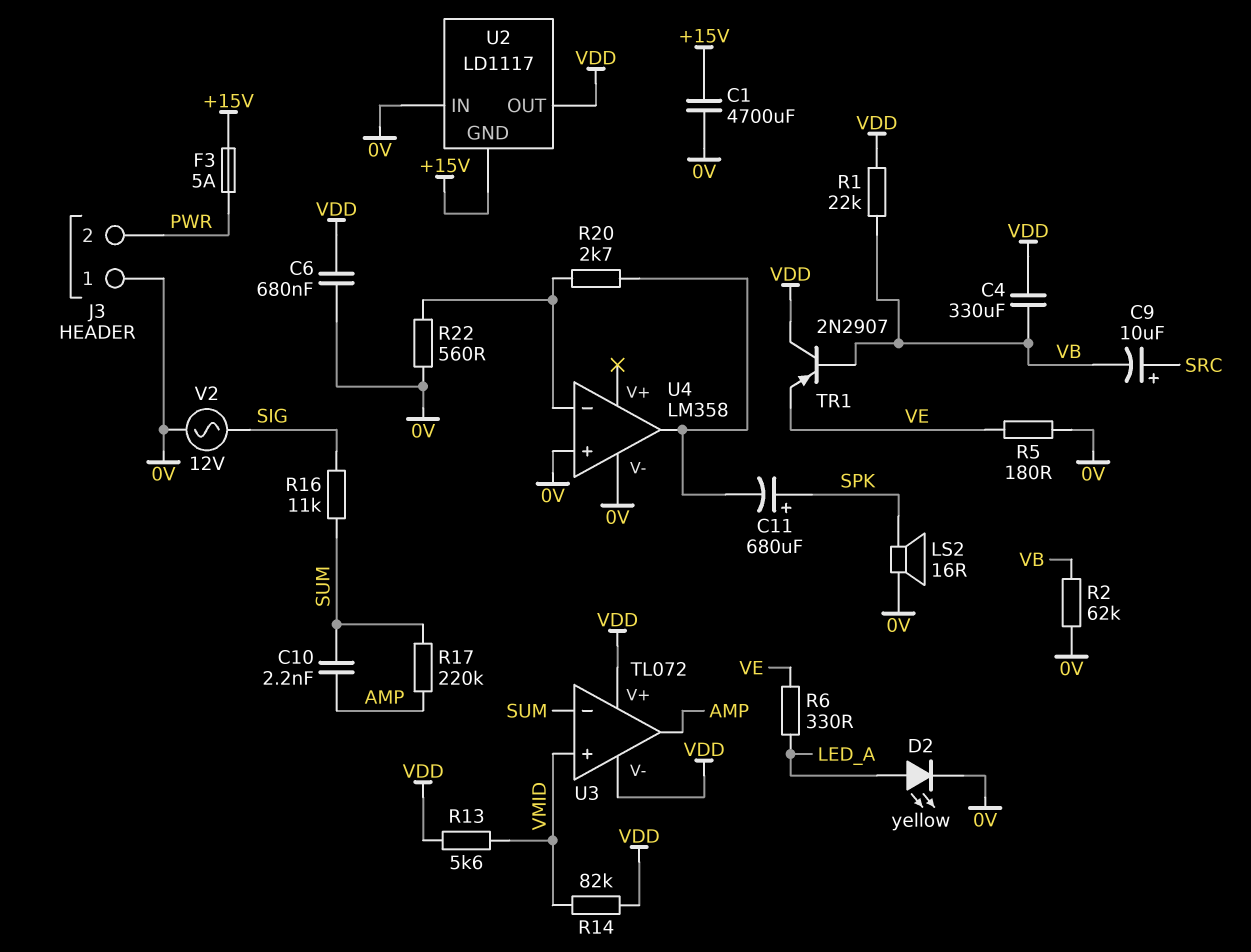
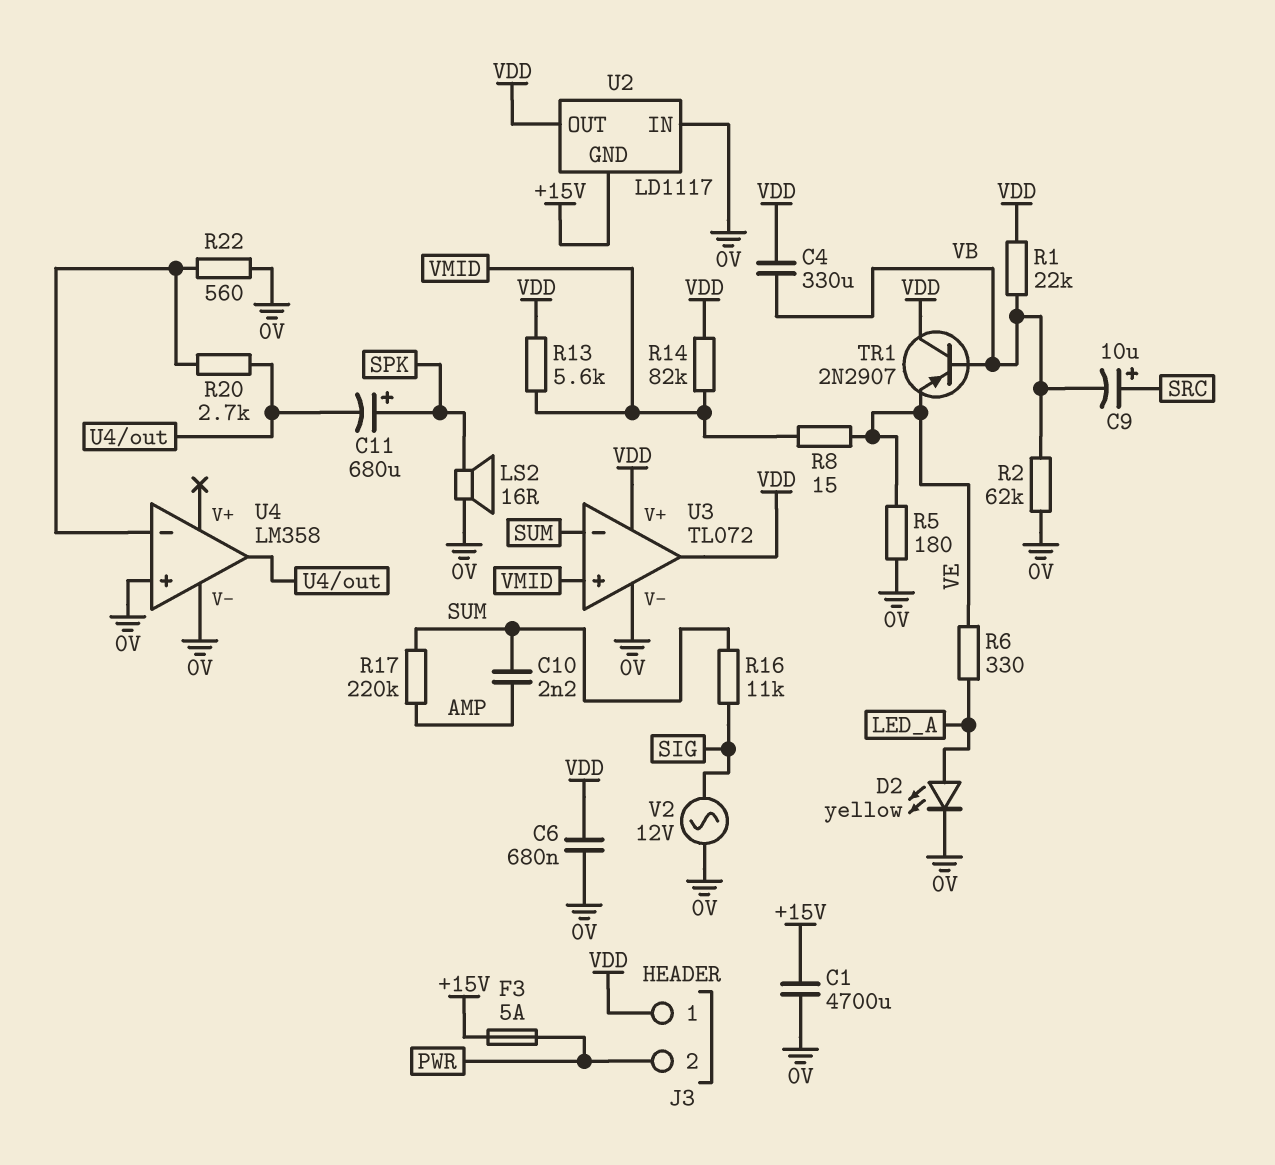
J3 pin 1: 0V -> VDD
R8: none -> 15 (VE, VMID)
U3 pin V-: VDD -> 0V
U3 pin out: AMP -> VDD

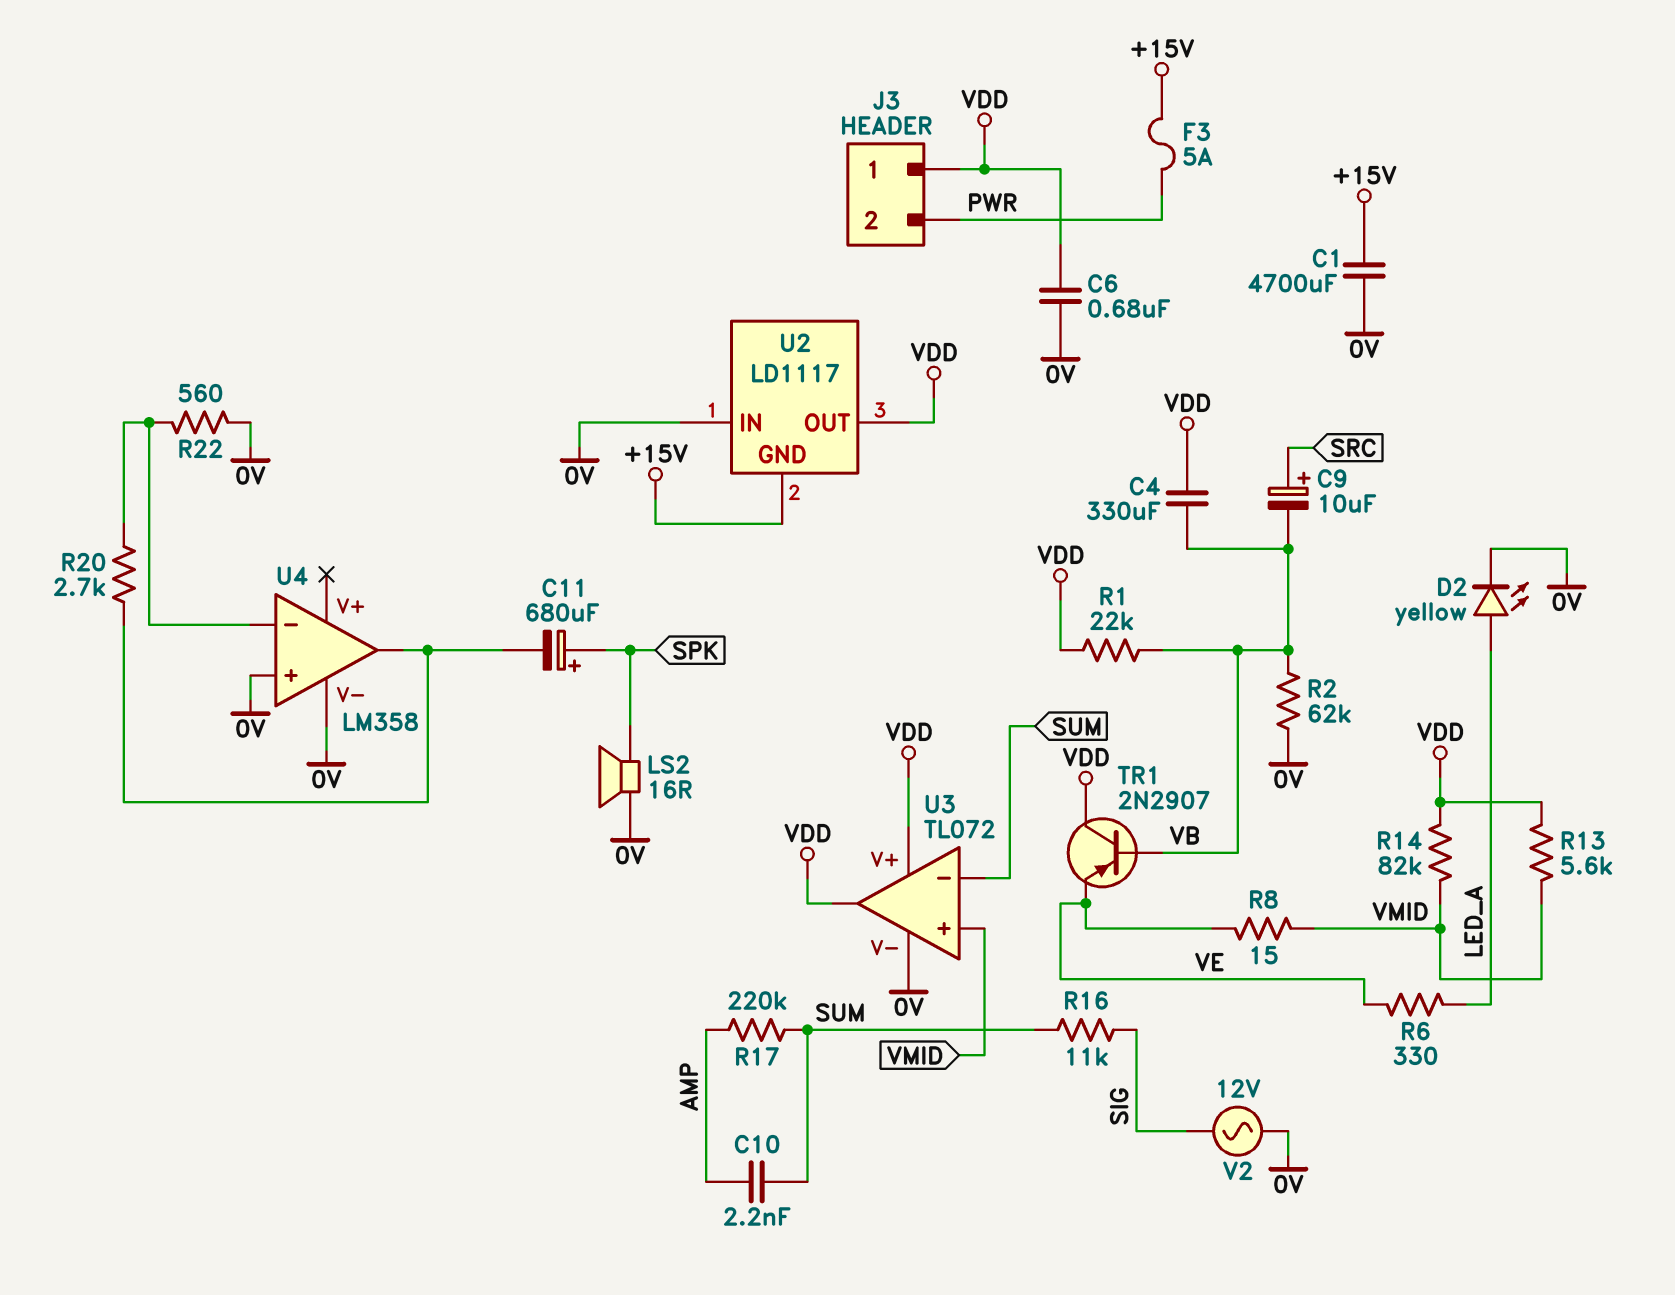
R5: 180 (0V, VE) -> none

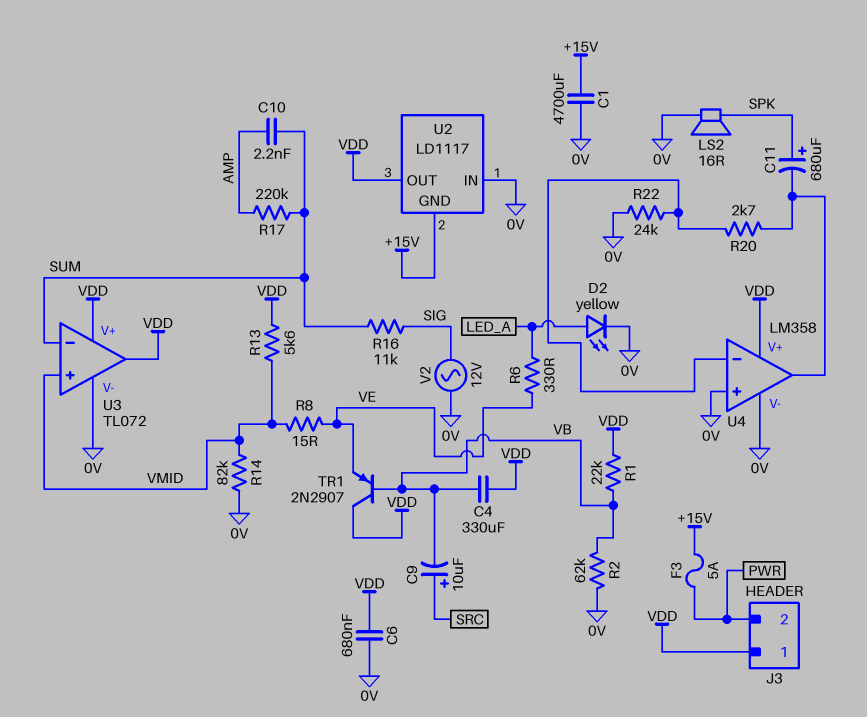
R14: 82k (VDD, VMID) -> 82k (0V, VMID)
R22: 560 (0V, U4/in-) -> 24k (0V, U4/in-)
U4 pin V+: none -> VDD

